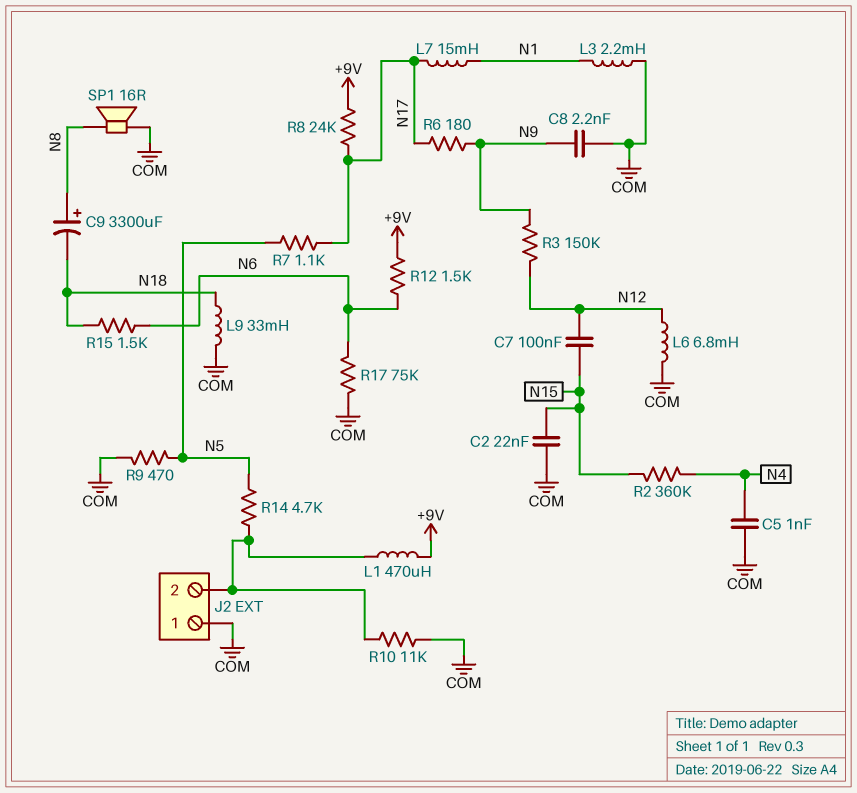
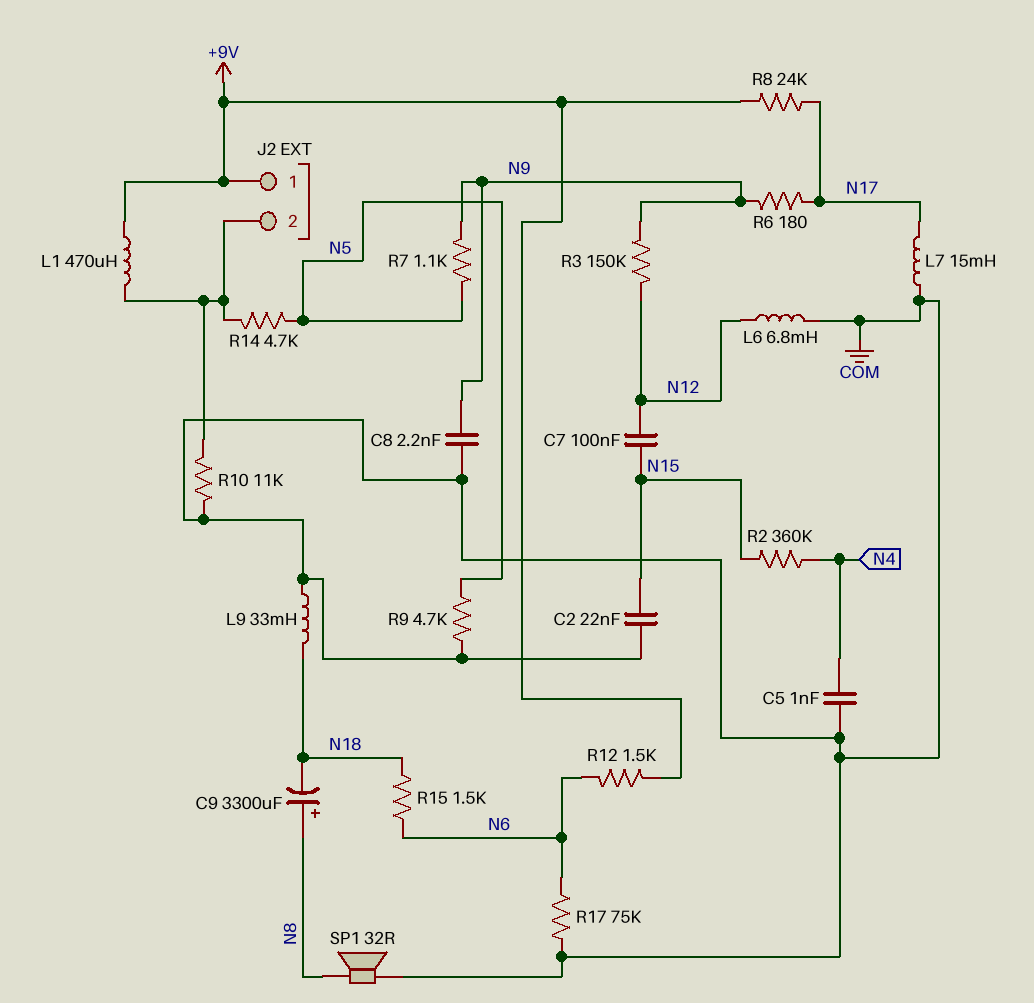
J2 pin 1: COM -> +9V
L3: 2.2mH (COM, N1) -> none
L7: 15mH (N1, N17) -> 15mH (COM, N17)
R7: 1.1k (N5, N17) -> 1.1k (N5, N9)
R9: 470 (COM, N5) -> 4.7k (COM, N5)
SP1: speaker 16R (COM, N8) -> speaker 32R (COM, N8)

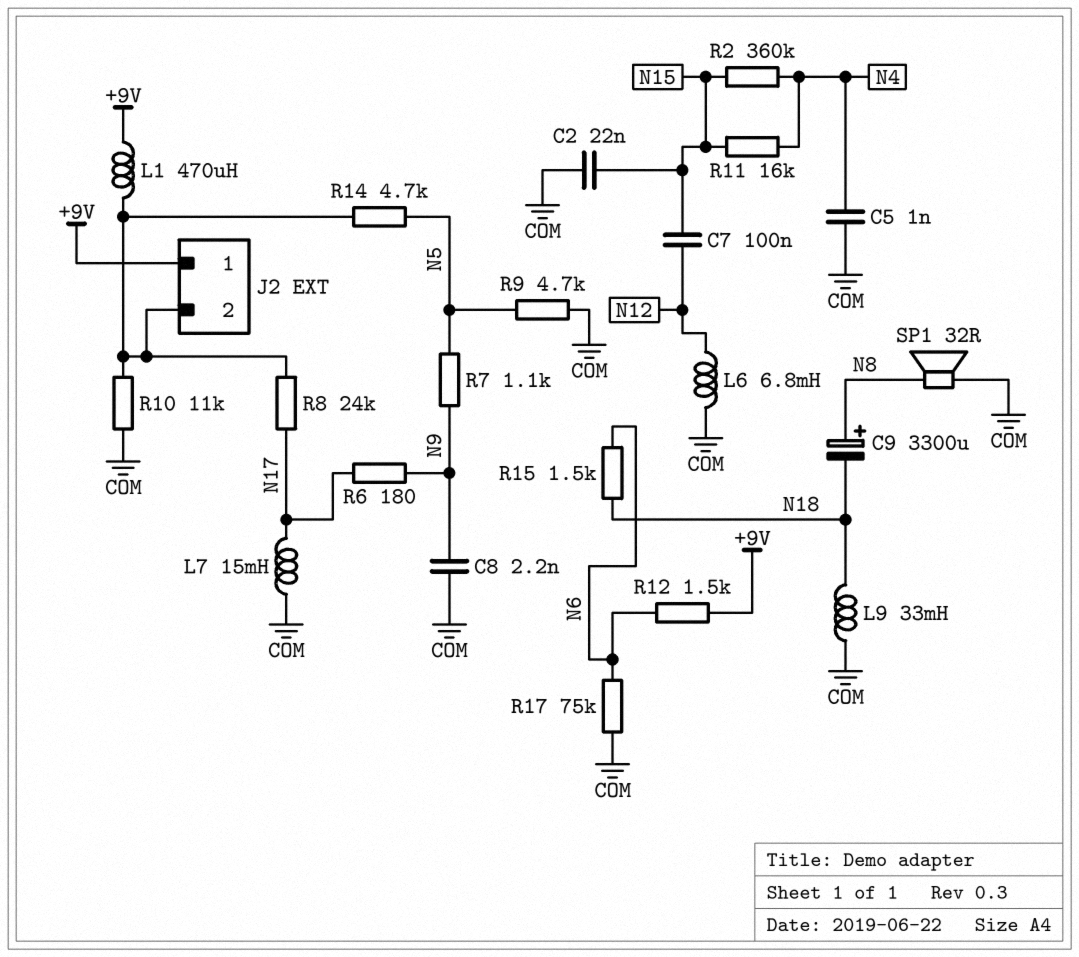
R3: 150k (N9, N12) -> none
R8: 24k (+9V, N17) -> 24k (J2/2, N17)
R11: none -> 16k (N4, N15)

